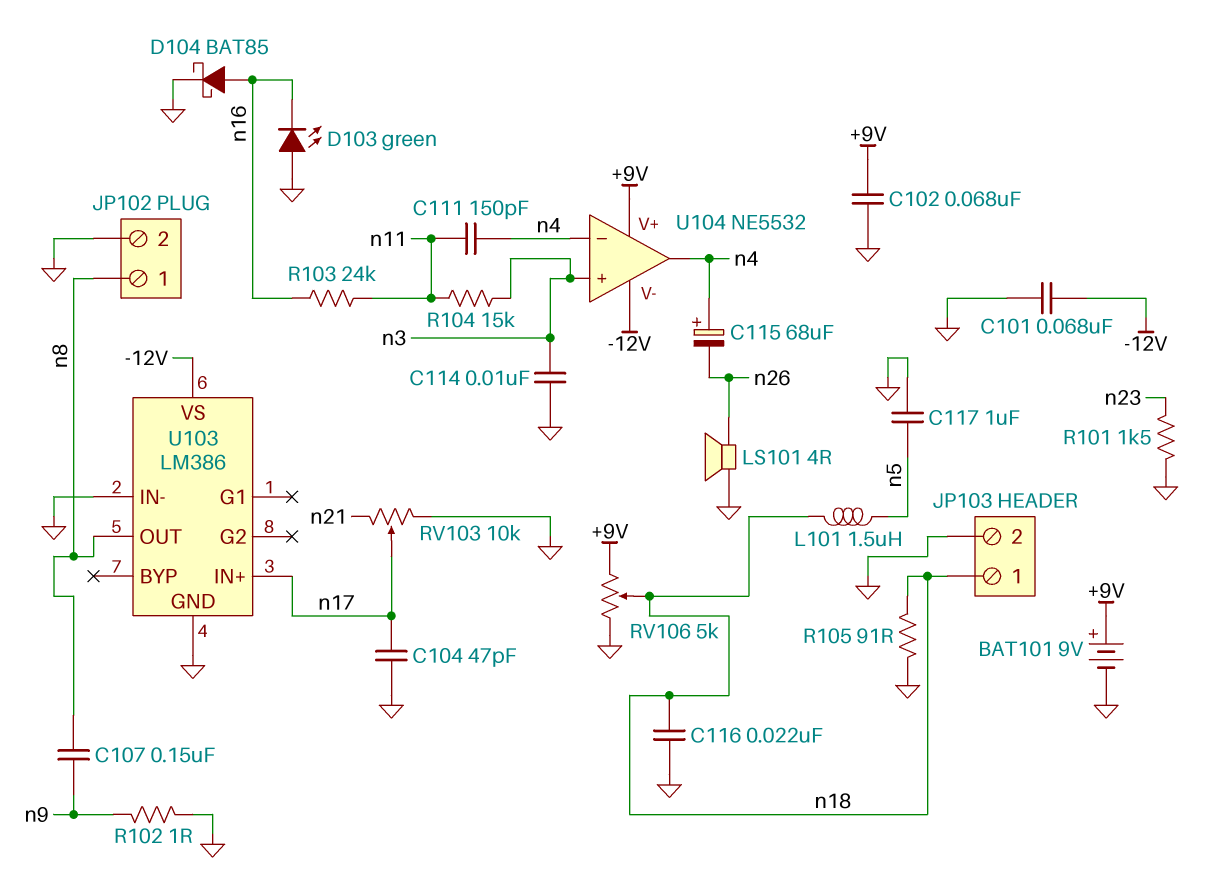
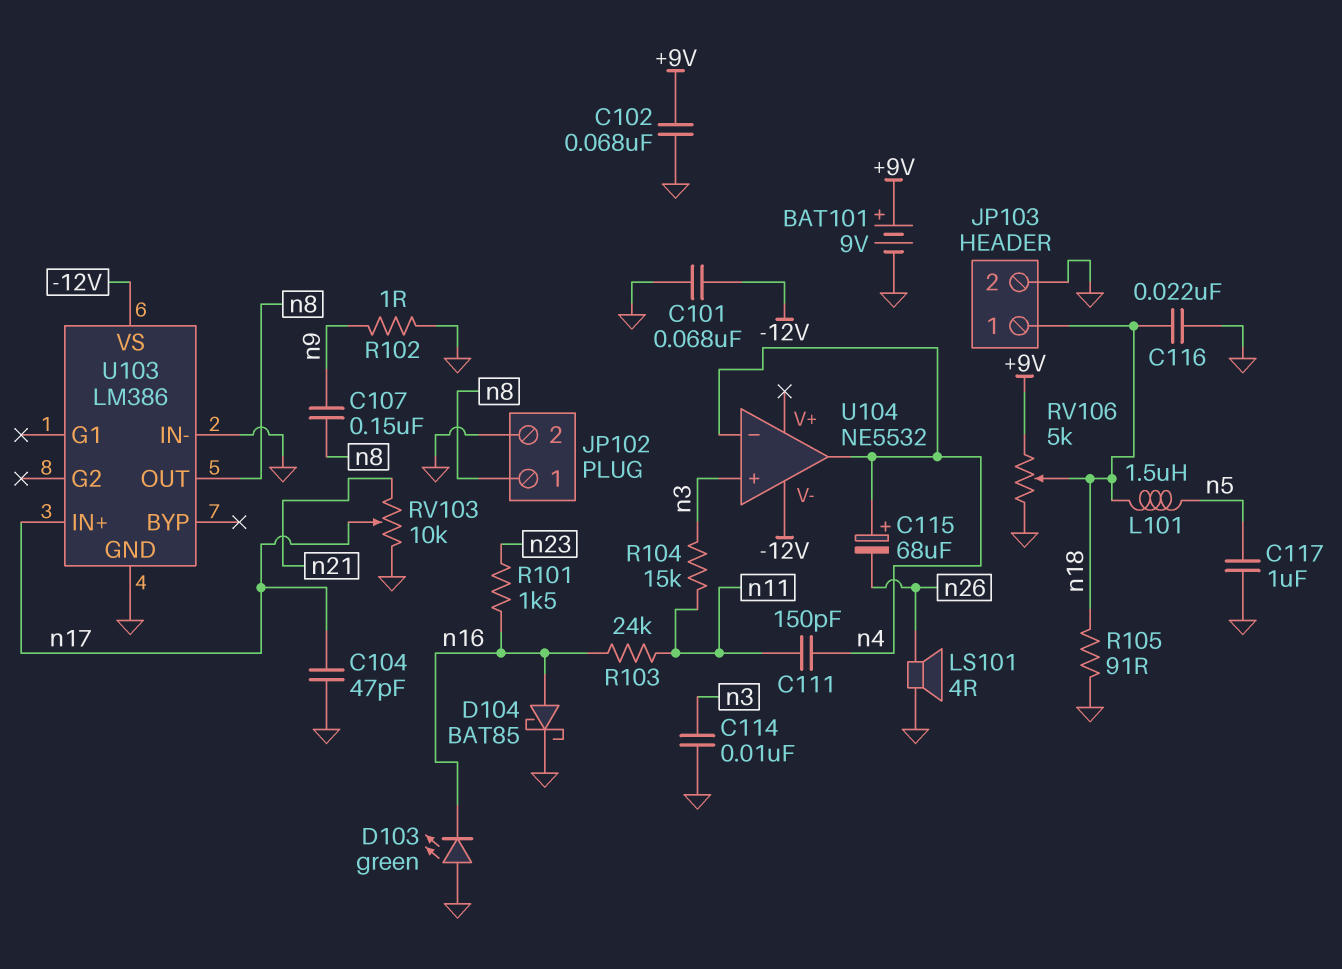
R101: 1.5k (GND, n23) -> 1.5k (n16, n23)
U104 pin V+: +9V -> none

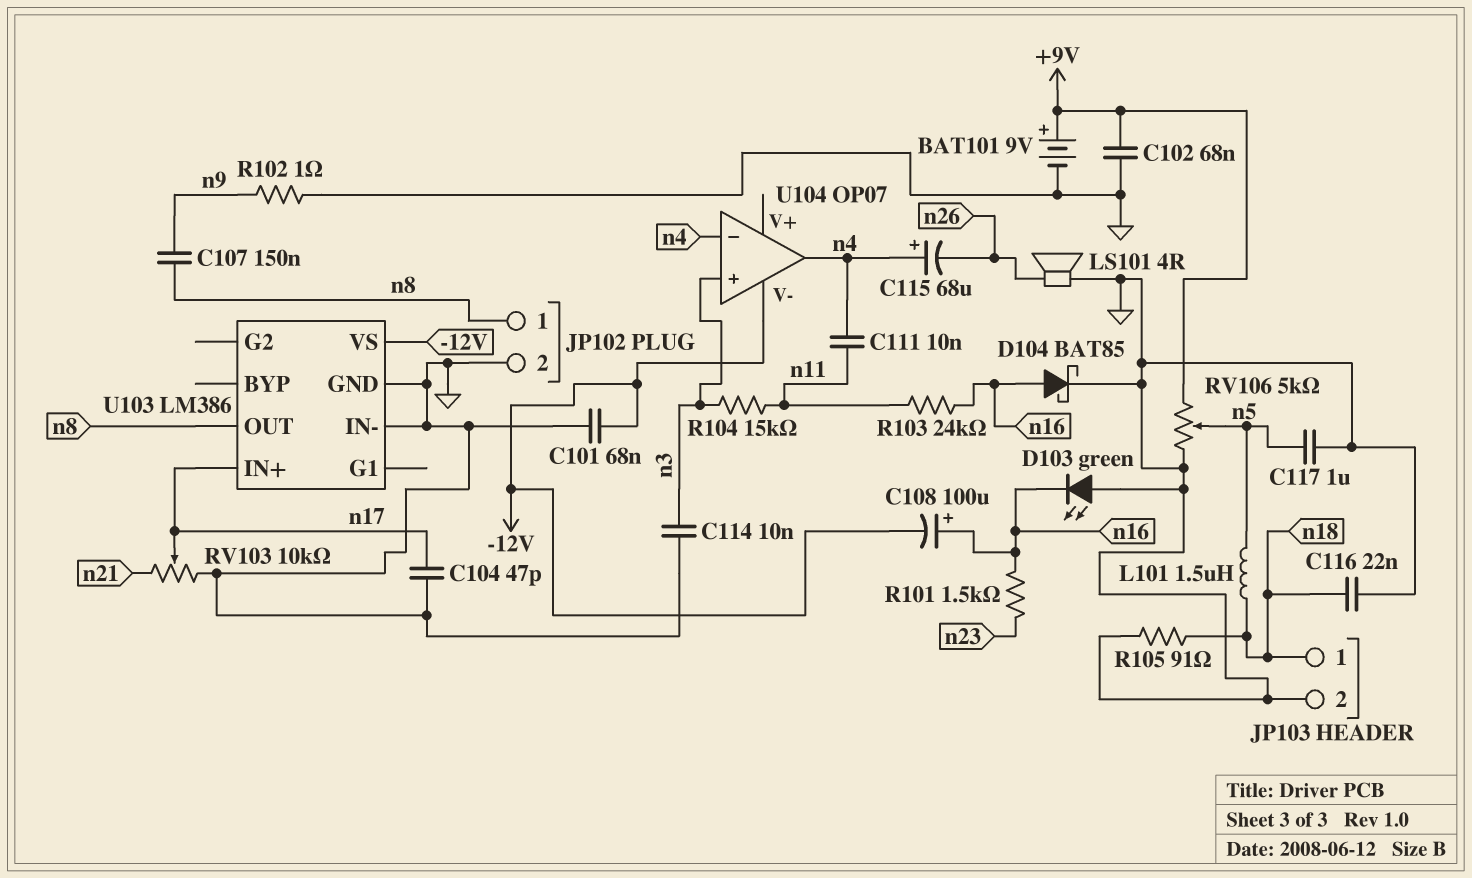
C108: none -> 100uF (plus n16, minus -12V)
C111: 150pF (n4, n11) -> 10nF (n4, n11)
RV106: 5k (+9V, GND, wiper n18) -> 5k (+9V, GND, wiper n5)
U104: NE5532 -> OP07

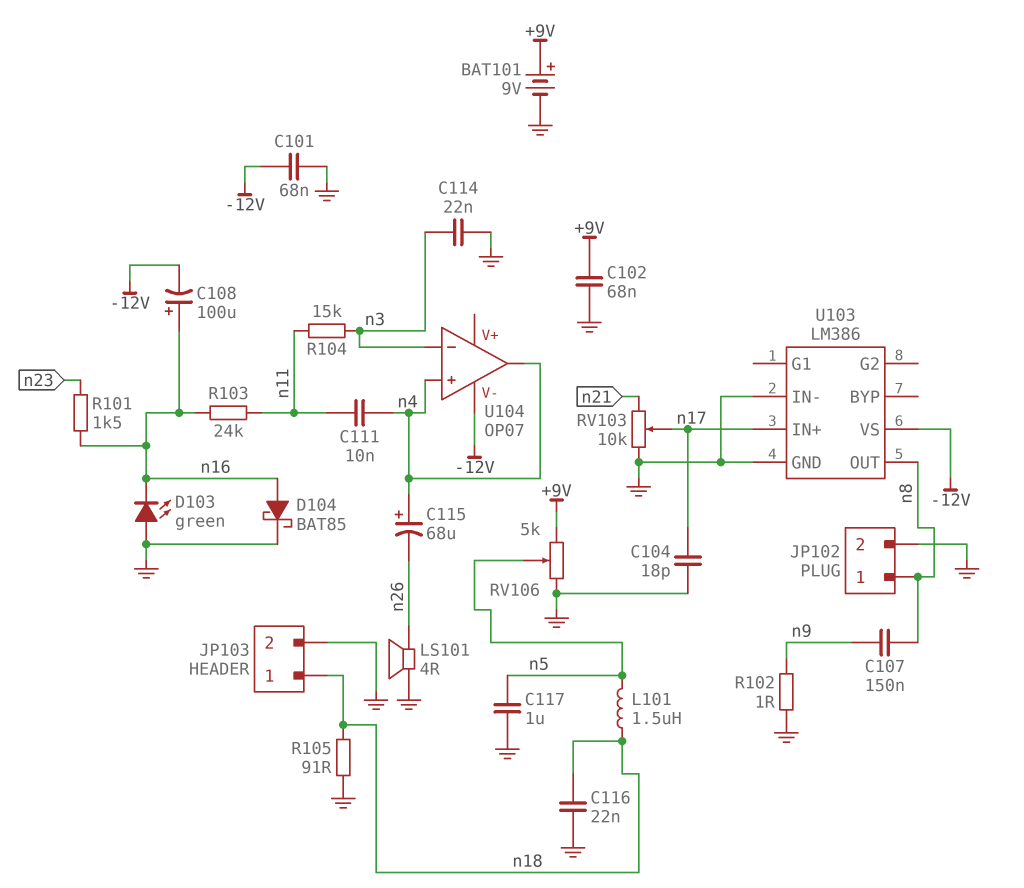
C104: 47pF (GND, n17) -> 18pF (GND, n17)
C114: 10nF (GND, n3) -> 22nF (GND, n3)
U104 pin in+: n3 -> n4
U104 pin in-: n4 -> n3

